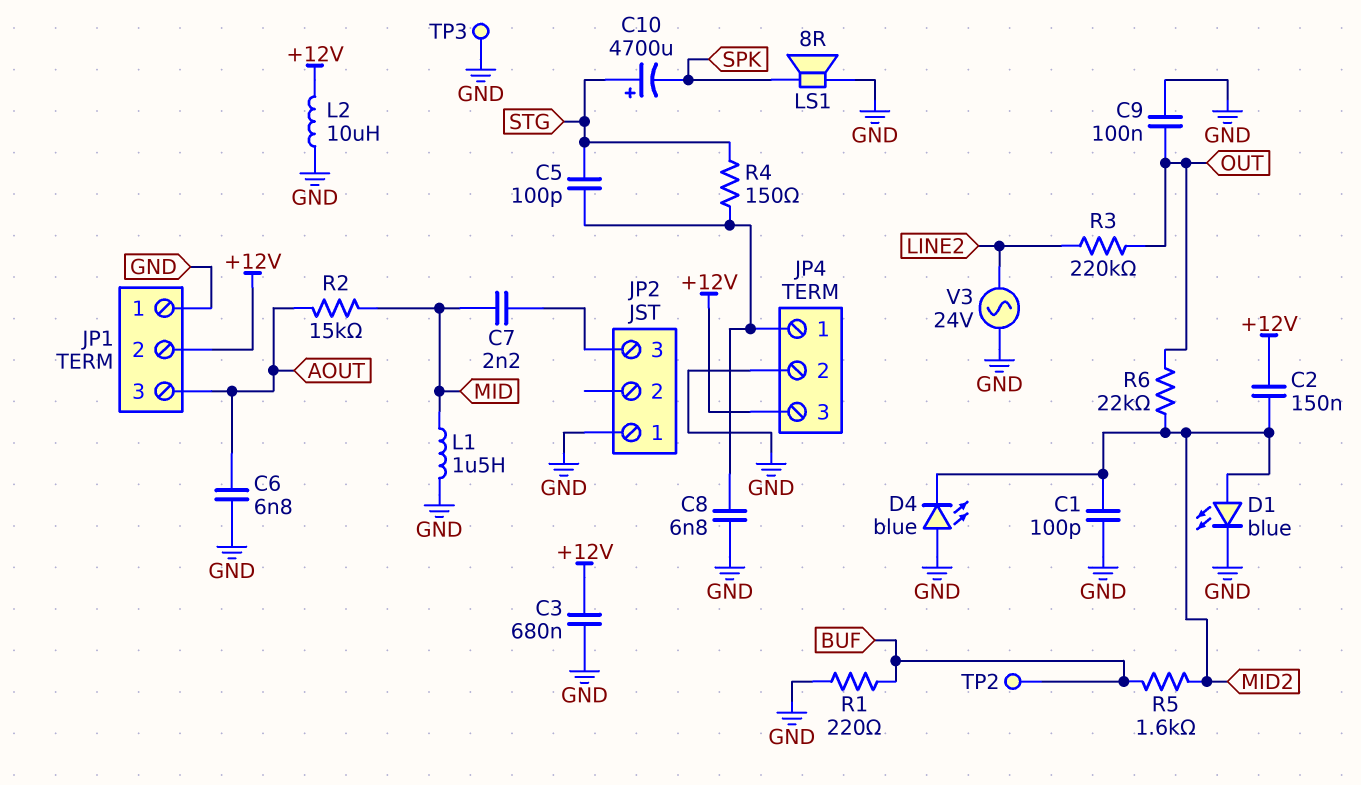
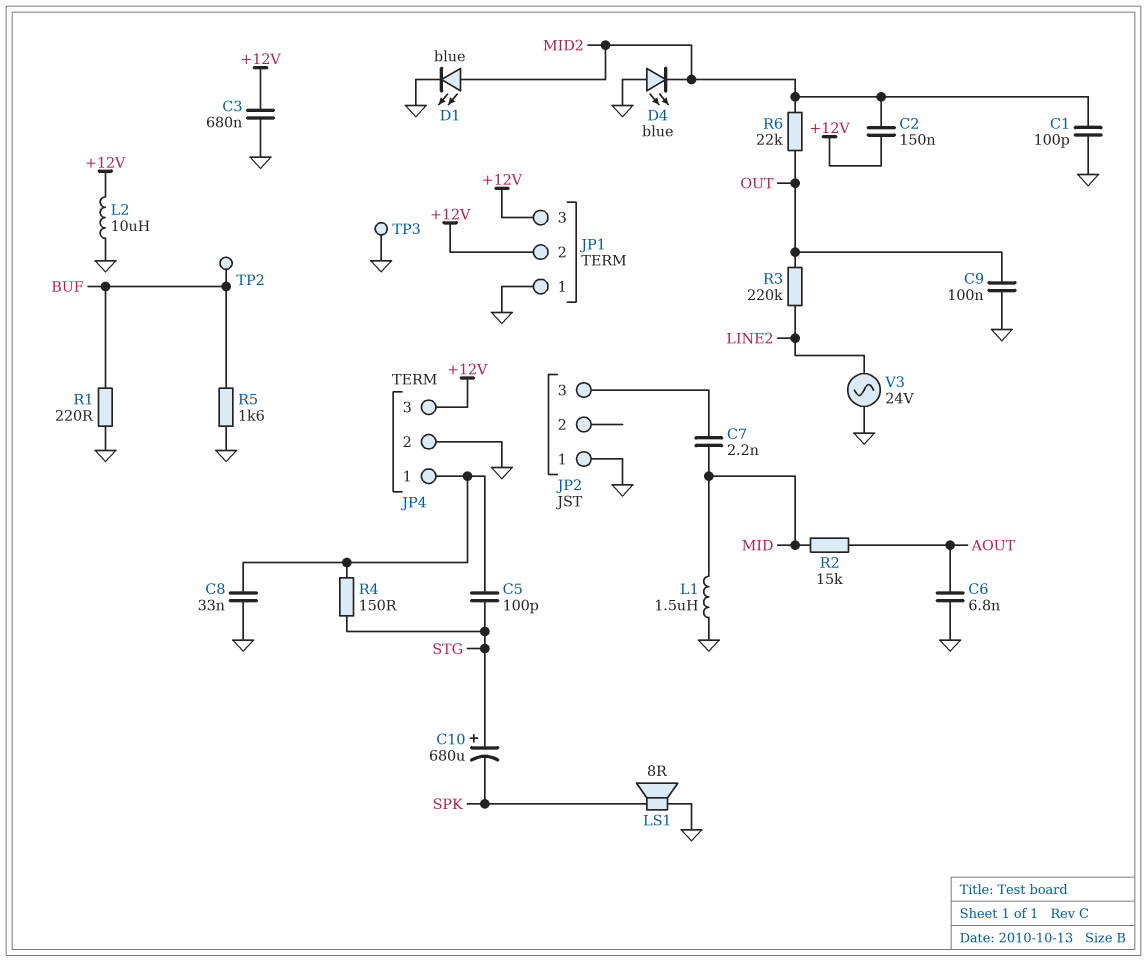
C8: 6.8nF (GND, JP4/1) -> 33nF (GND, JP4/1)
C10: 4700uF (plus STG, minus SPK) -> 680uF (plus STG, minus SPK)
JP1 pin 3: AOUT -> +12V
R5: 1.6k (BUF, MID2) -> 1.6k (BUF, GND)

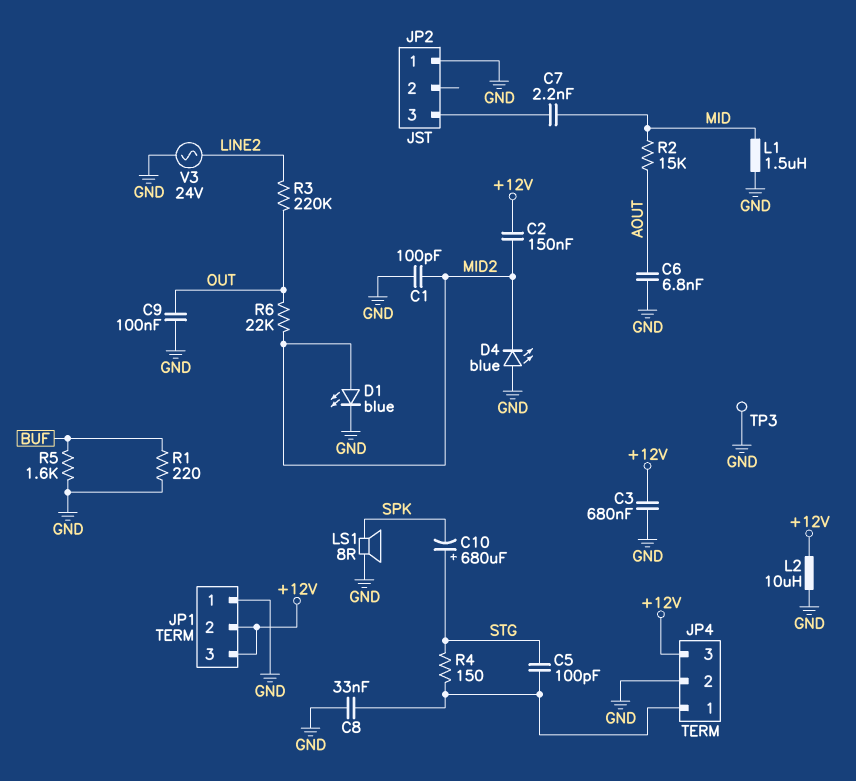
TP2: test point (BUF) -> none

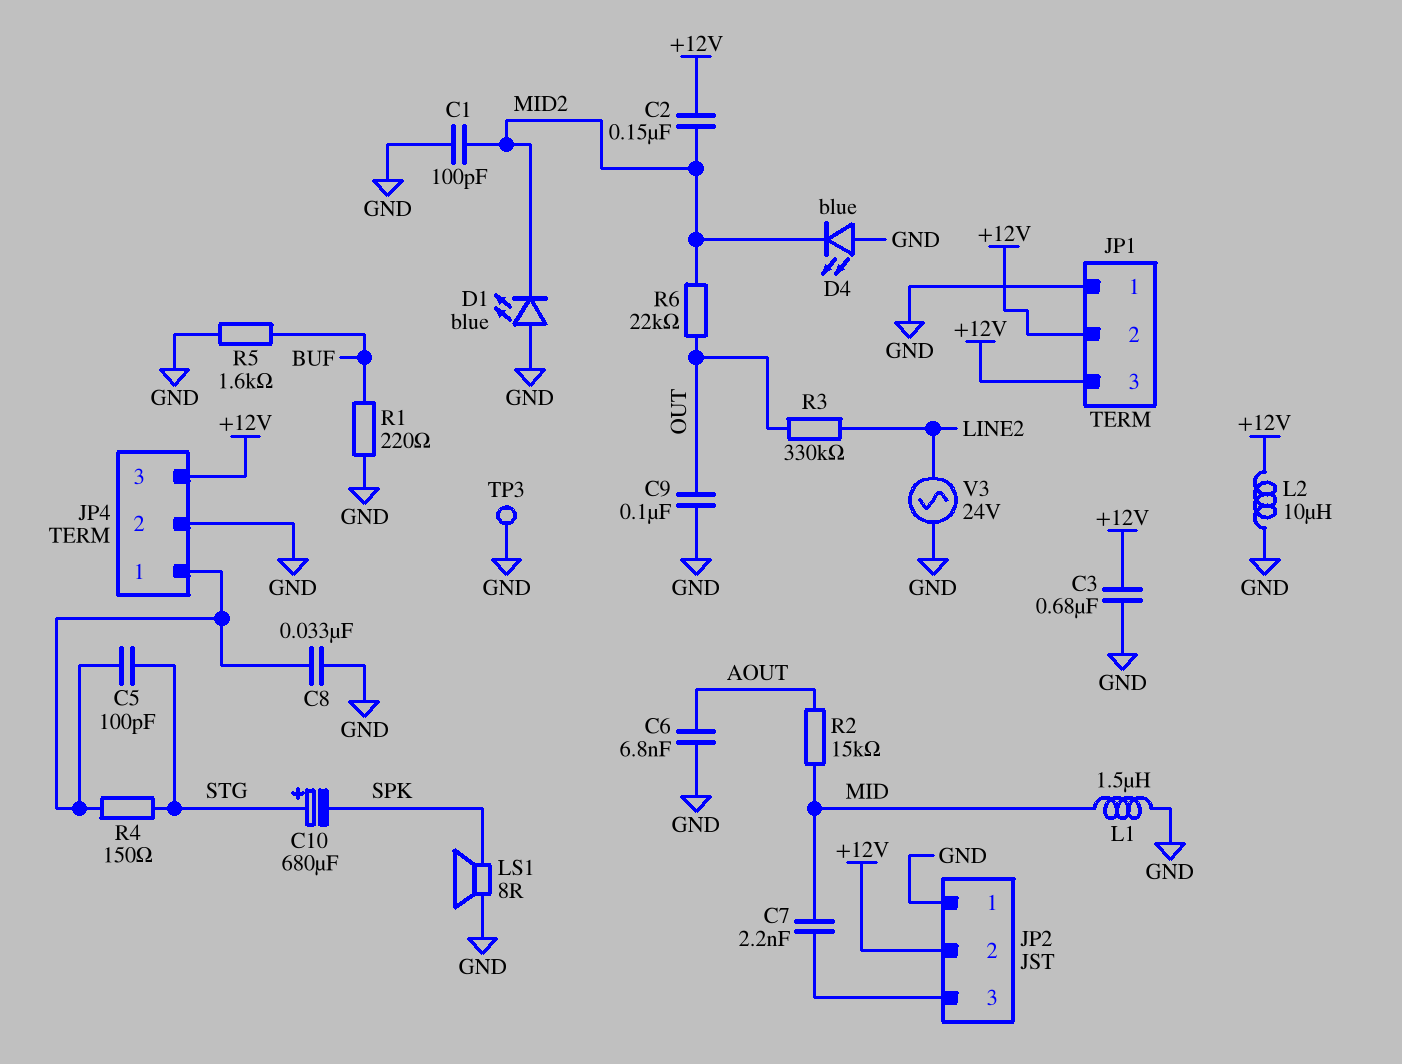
D1: LED blue (A MID2, K GND) -> LED blue (A GND, K MID2)
JP2 pin 2: none -> +12V
R3: 220k (LINE2, OUT) -> 330k (LINE2, OUT)

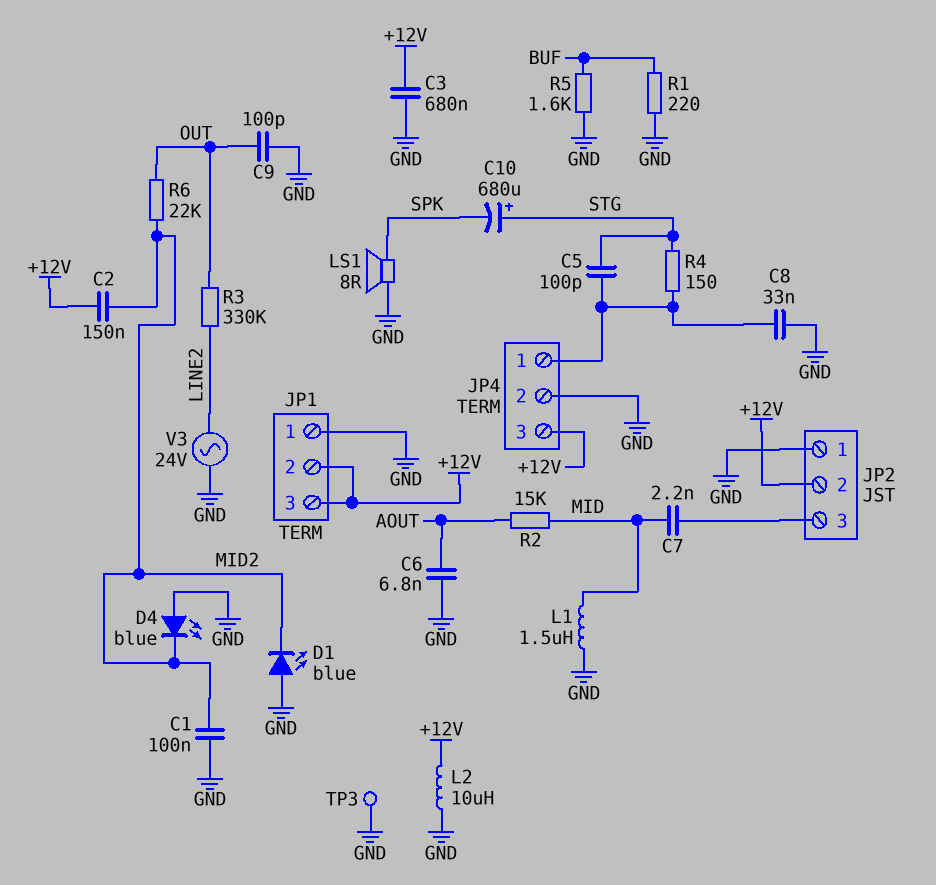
C1: 100pF (GND, MID2) -> 100nF (GND, MID2)
C9: 100nF (GND, OUT) -> 100pF (GND, OUT)

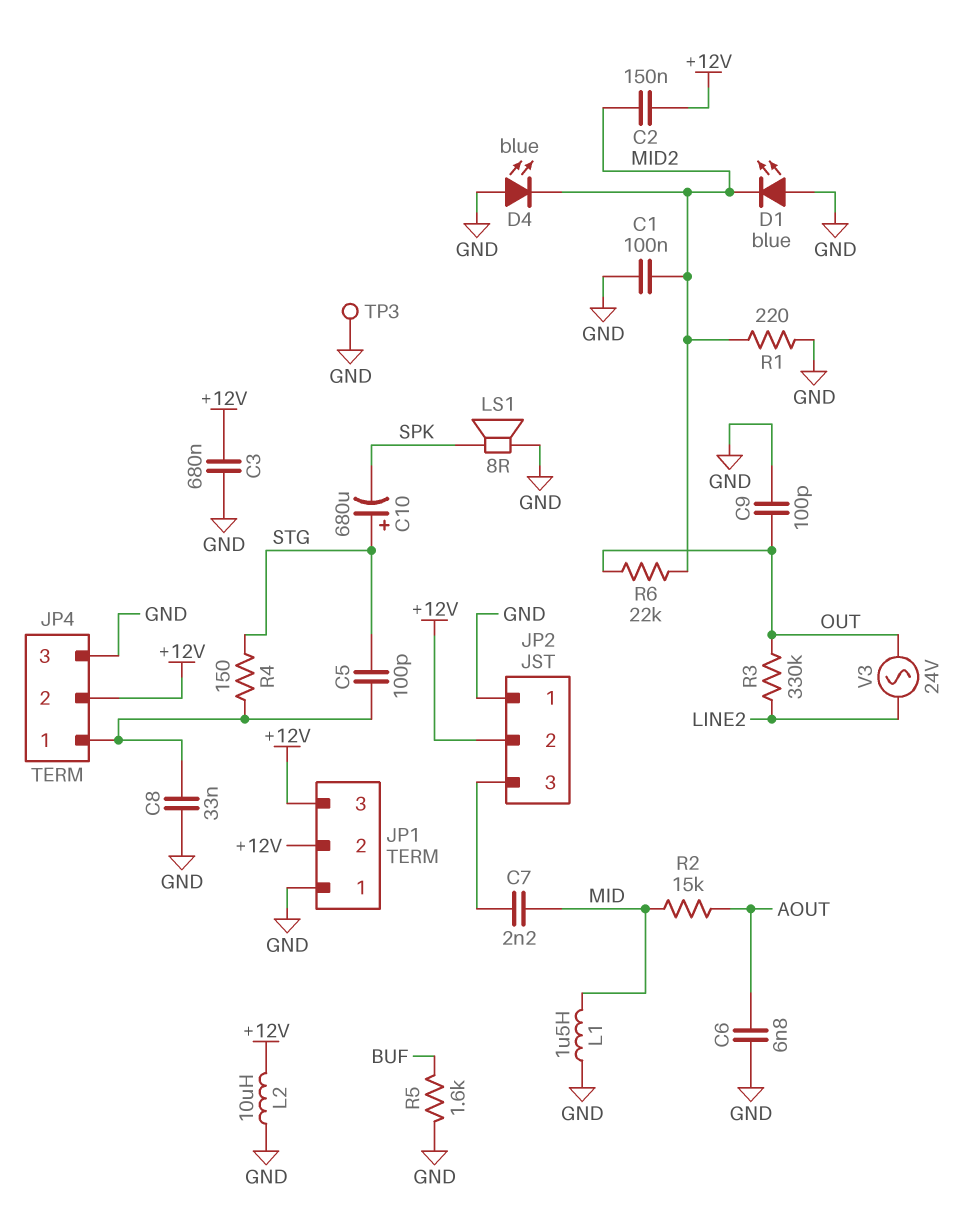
JP4 pin 2: GND -> +12V
JP4 pin 3: +12V -> GND
R1: 220 (BUF, GND) -> 220 (GND, MID2)
V3: AC 24V (GND, LINE2) -> AC 24V (LINE2, OUT)

